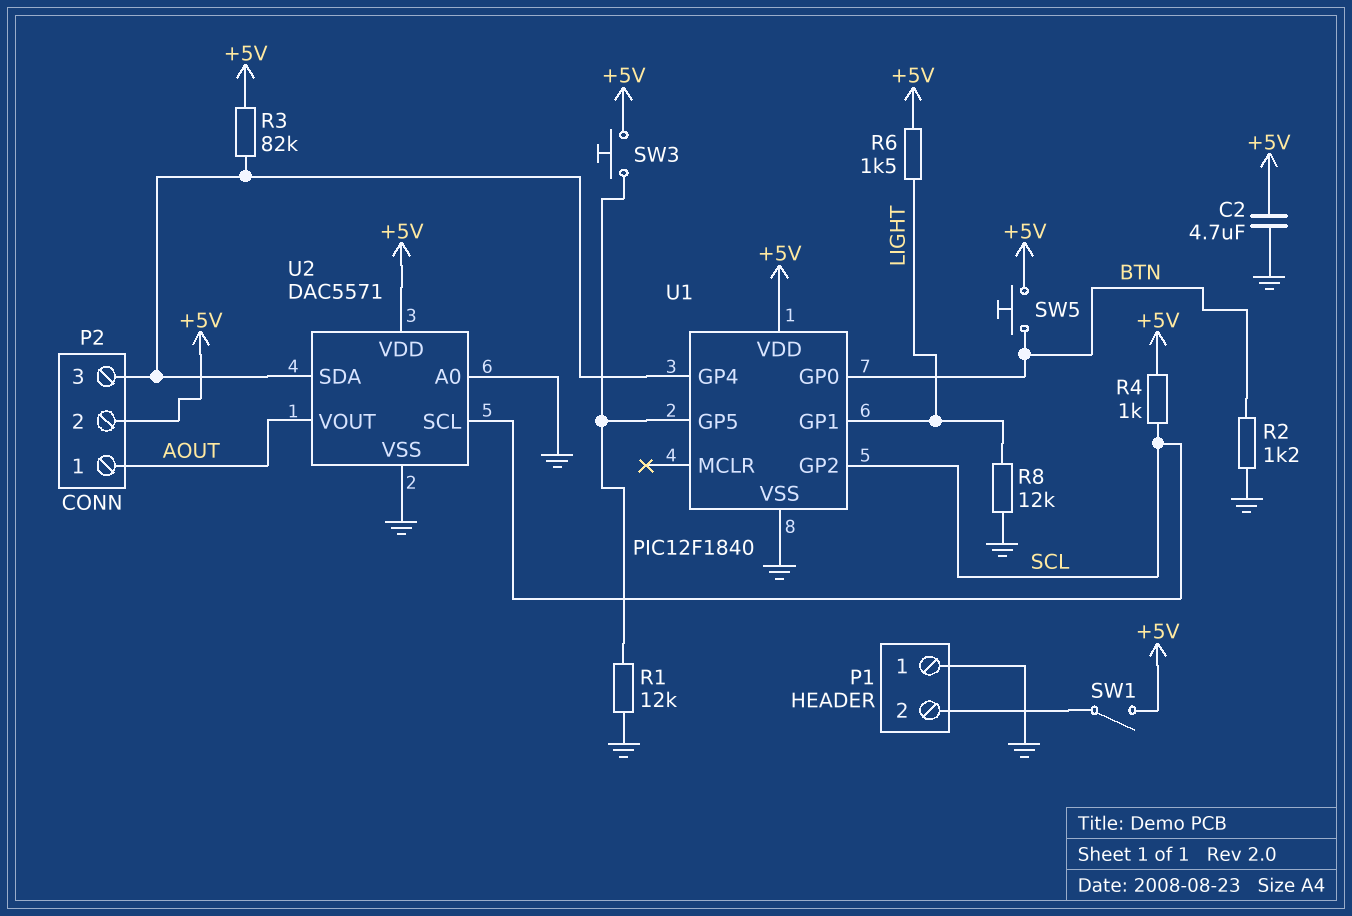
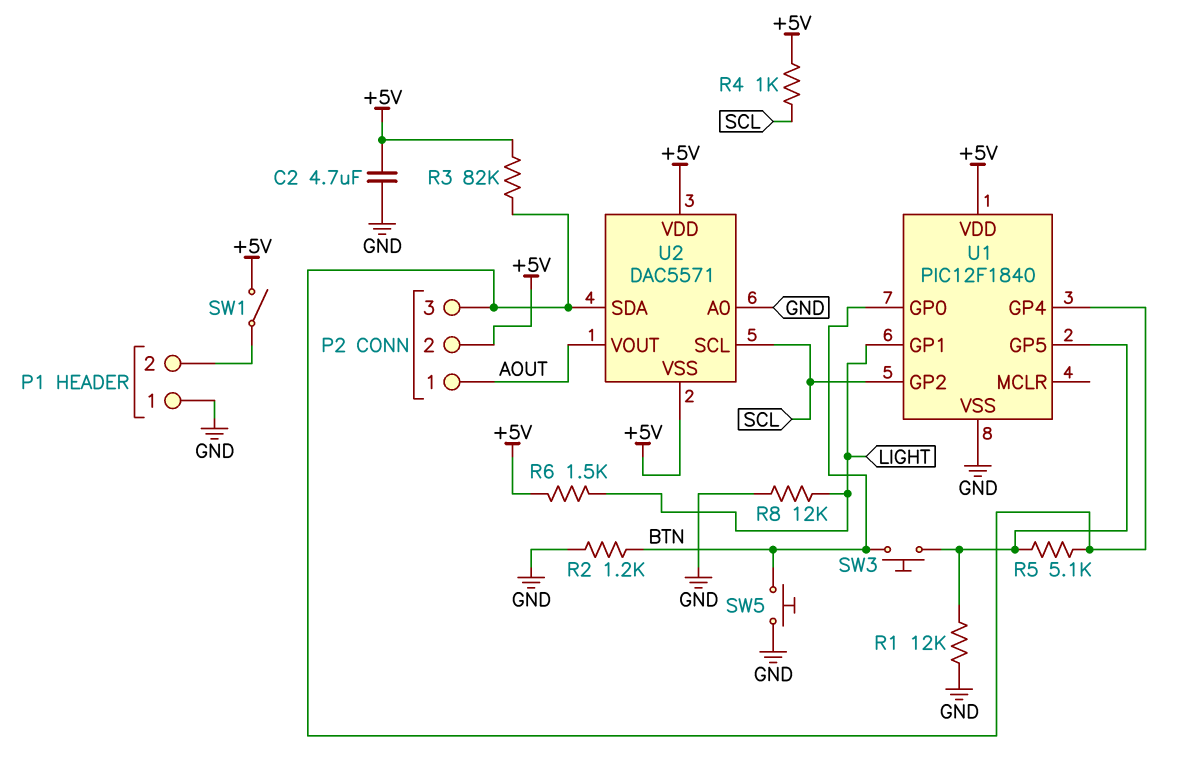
R5: none -> 5.1k (P2/3, U1/GP5)
SW3: button (+5V, U1/GP5) -> button (BTN, U1/GP5)
SW5: button (+5V, BTN) -> button (BTN, GND)
U2 pin VSS: GND -> +5V

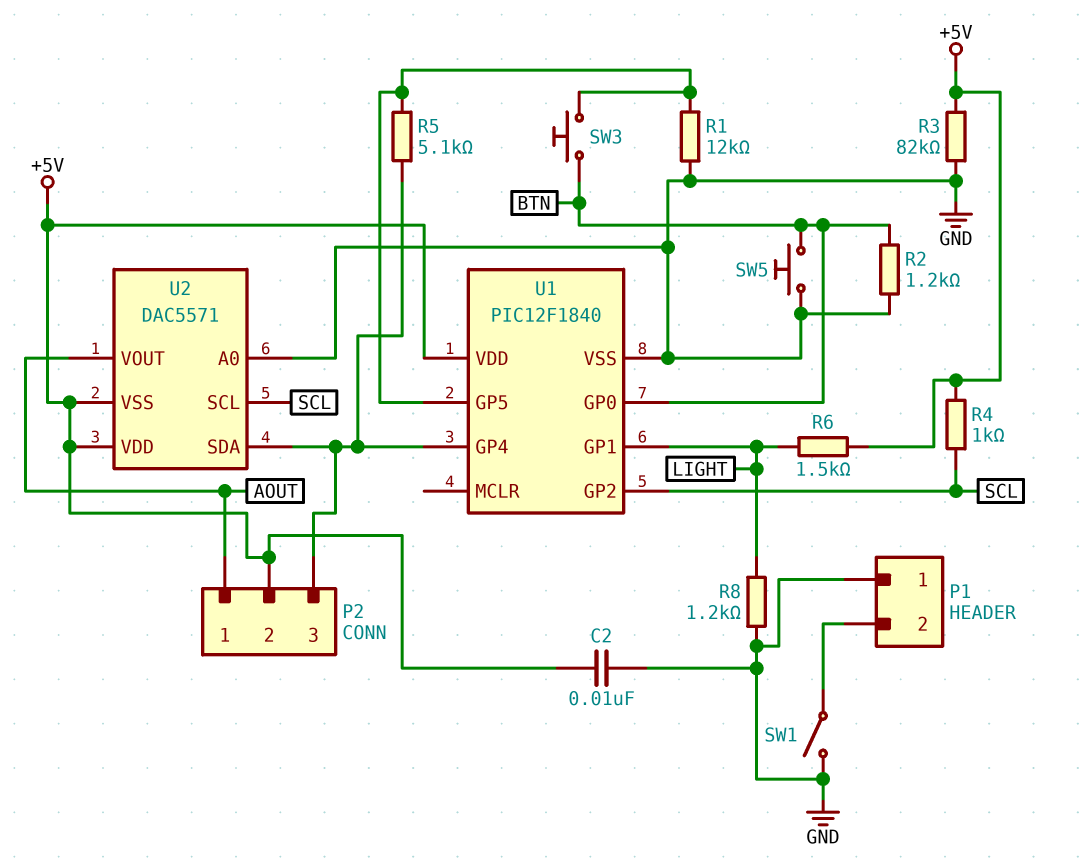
C2: 4.7uF (+5V, GND) -> 10nF (+5V, GND)
R3: 82k (+5V, P2/3) -> 82k (+5V, GND)
R8: 12k (GND, LIGHT) -> 1.2k (GND, LIGHT)
SW1: switch (+5V, P1/2) -> switch (GND, P1/2)

